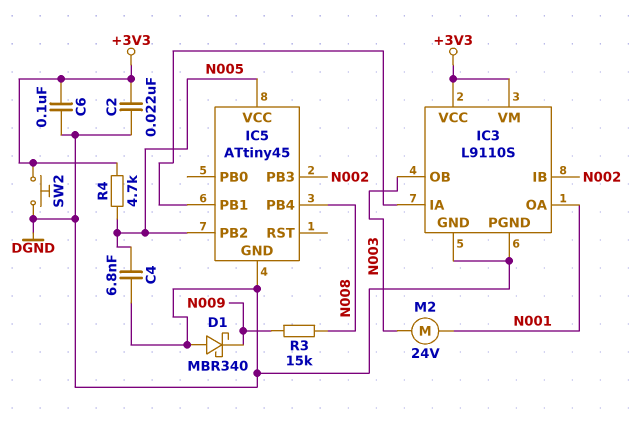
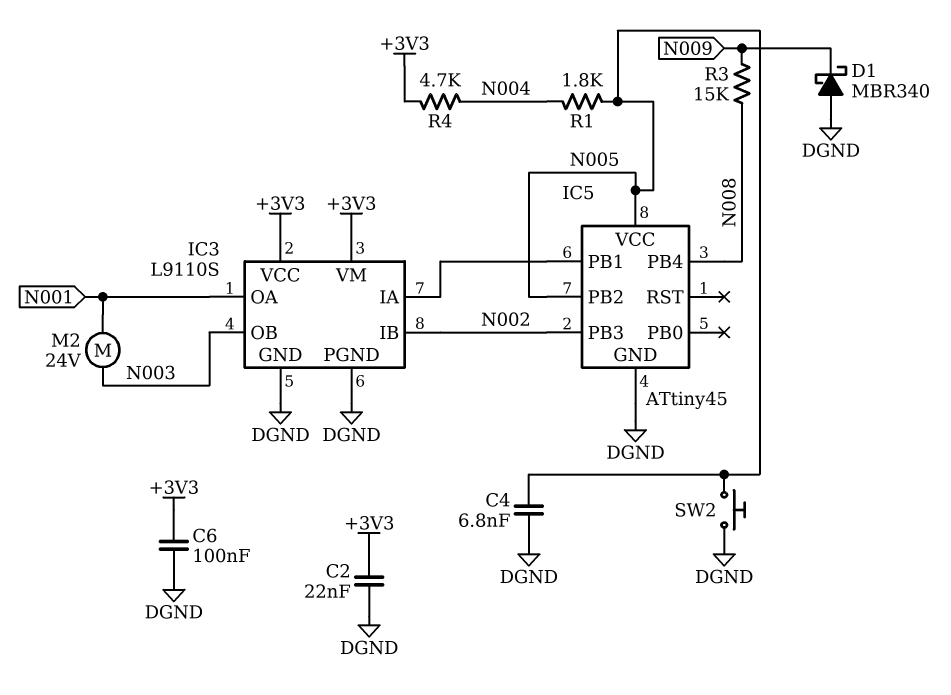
R1: none -> 1.8k (N004, N005)
R4: 4.7k (+3V3, N005) -> 4.7k (+3V3, N004)
SW2: button (+3V3, DGND) -> button (DGND, N005)

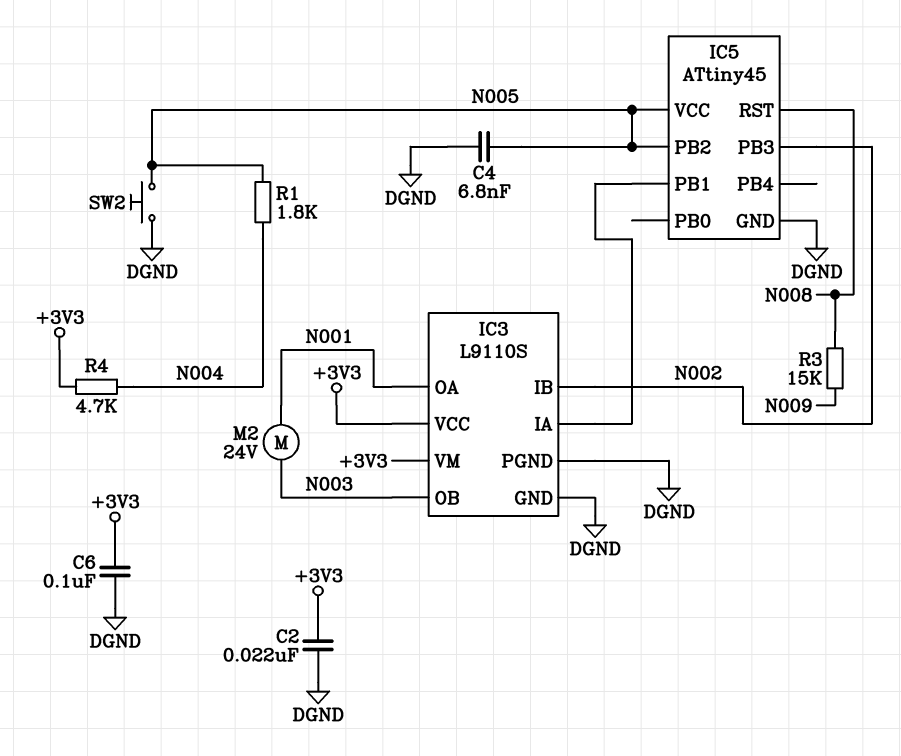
D1: schottky MBR340 (A DGND, K N009) -> none
IC5 pin PB4: N008 -> none
IC5 pin RST: none -> N008

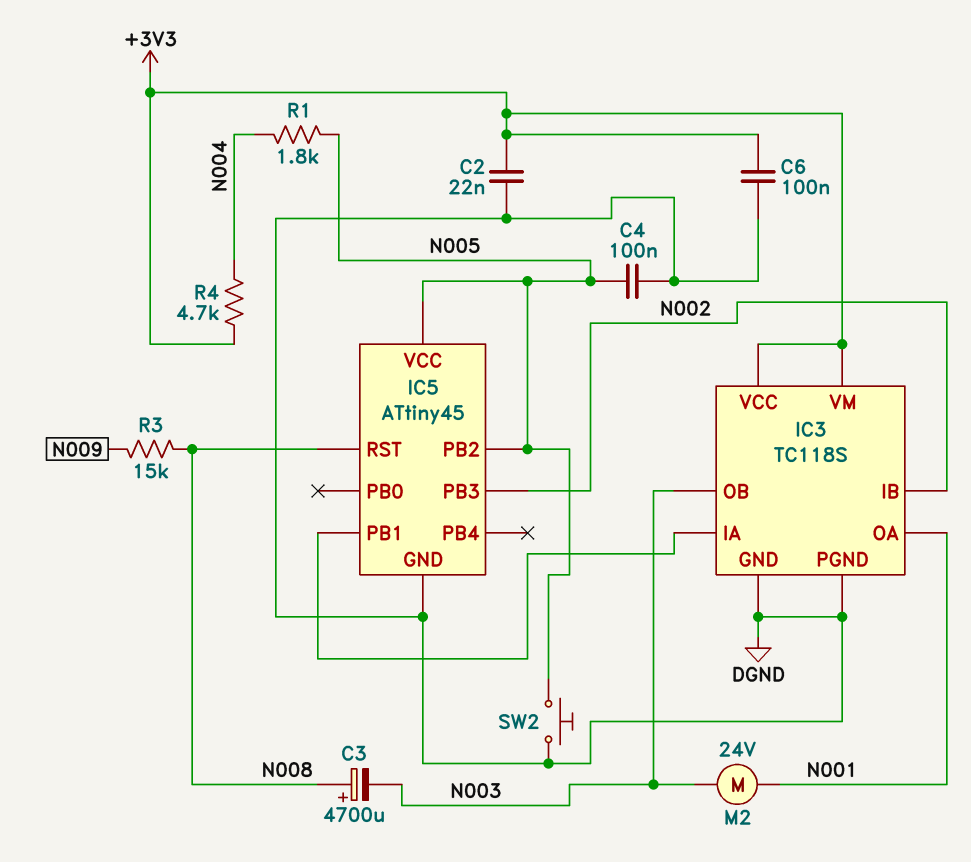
C3: none -> 4700uF (plus N008, minus N003)
C4: 6.8nF (DGND, N005) -> 100nF (DGND, N005)
IC3: L9110S -> TC118S

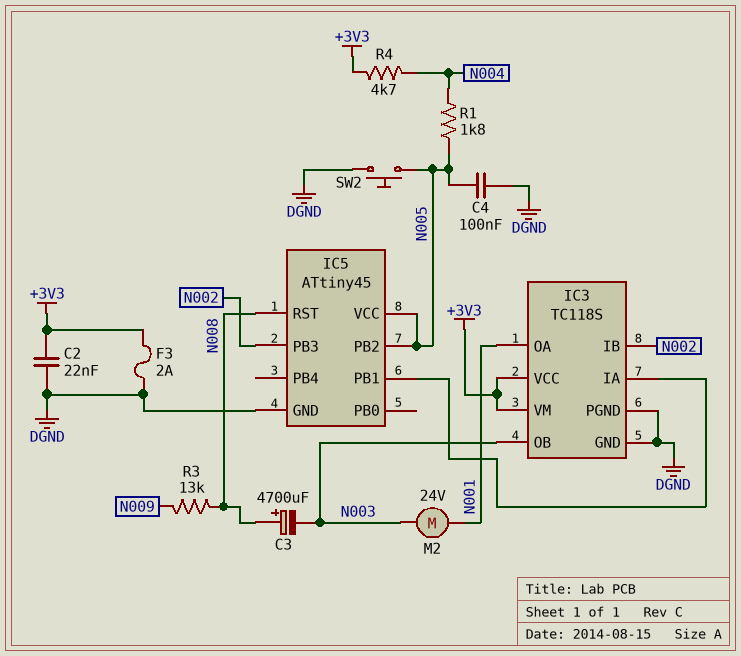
C6: 100nF (+3V3, DGND) -> none
F3: none -> 2A (+3V3, DGND)
R3: 15k (N008, N009) -> 13k (N008, N009)

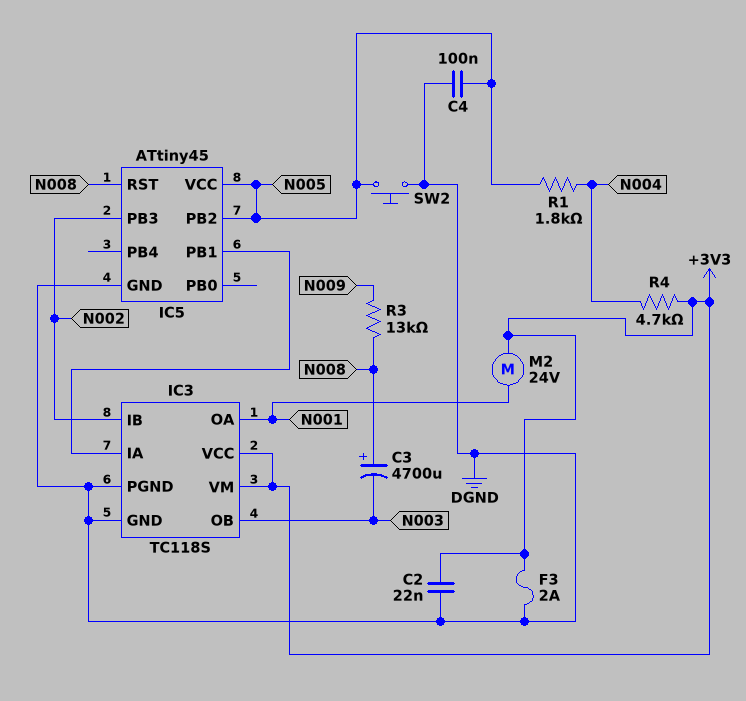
M2: motor 24V (N001, N003) -> motor 24V (+3V3, N001)

